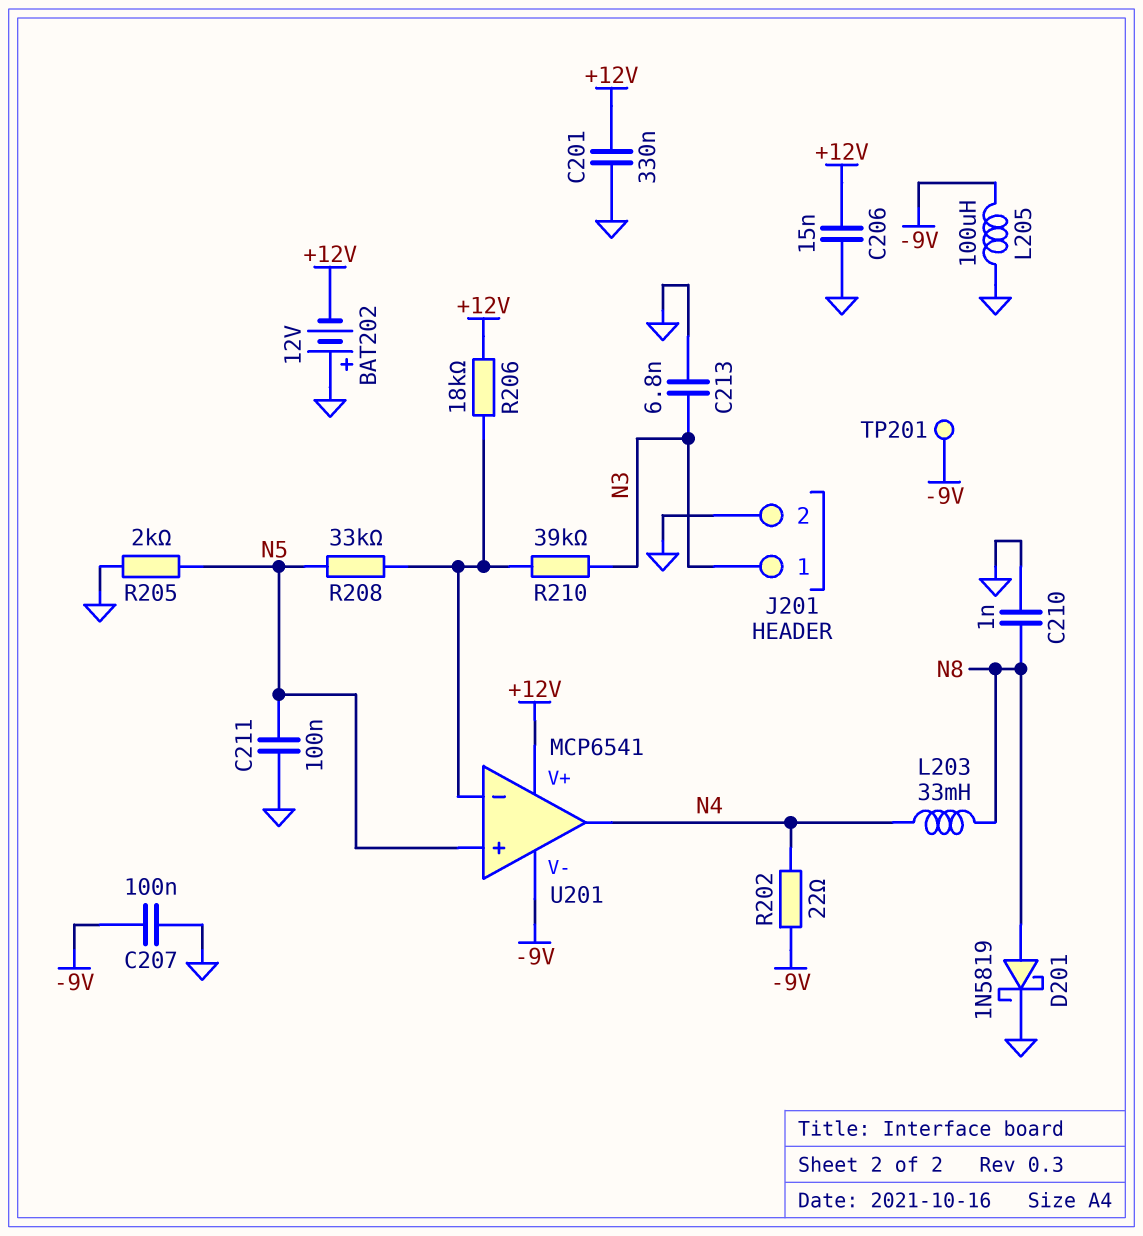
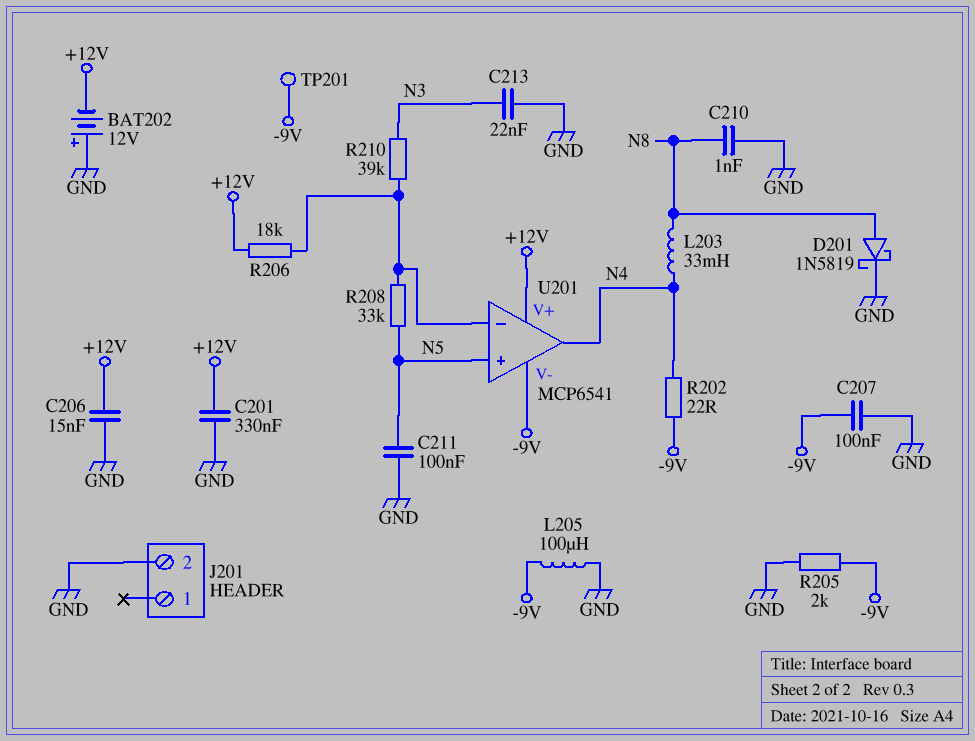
C213: 6.8nF (GND, N3) -> 22nF (GND, N3)
J201 pin 1: N3 -> none
R205: 2k (GND, N5) -> 2k (-9V, GND)

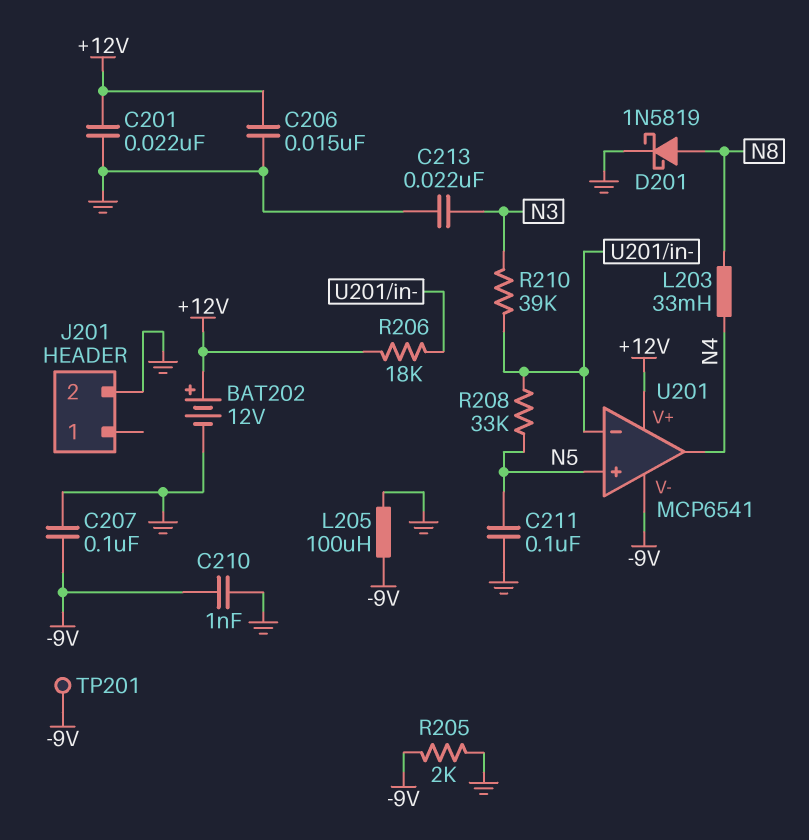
BAT202: 12V (plus GND, minus +12V) -> 12V (plus +12V, minus GND)
C201: 330nF (+12V, GND) -> 22nF (+12V, GND)
C210: 1nF (GND, N8) -> 1nF (-9V, GND)
R202: 22 (-9V, N4) -> none

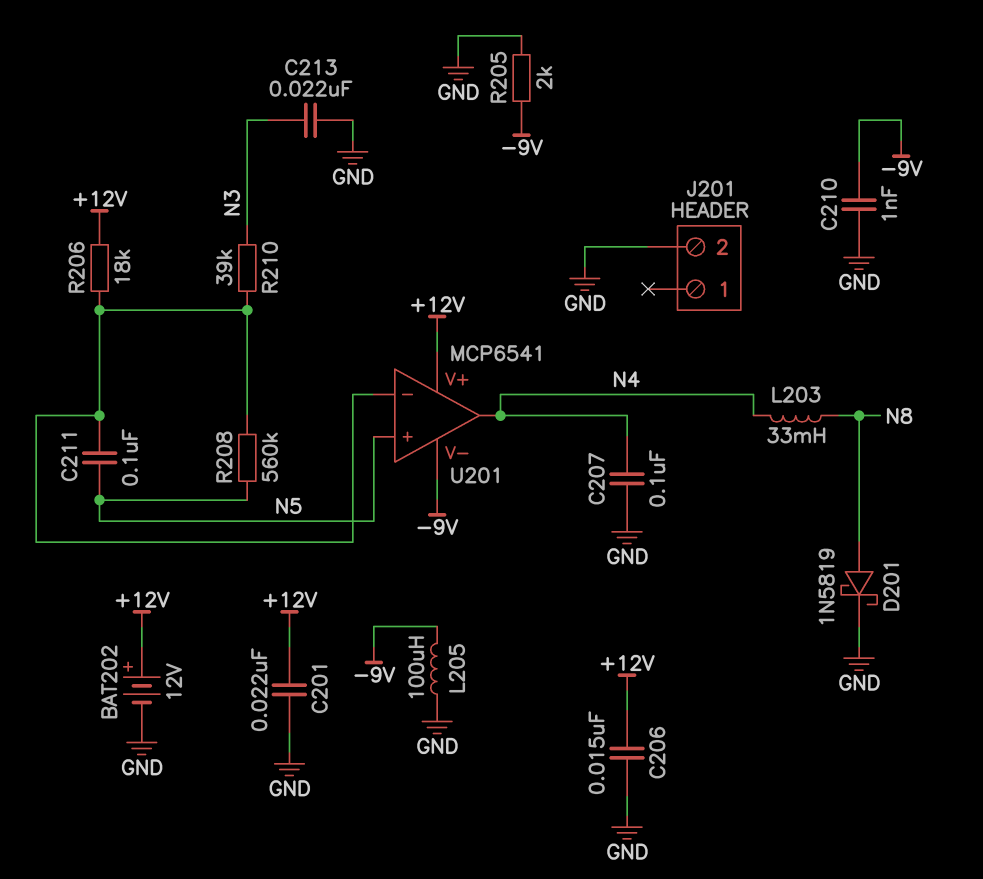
C207: 100nF (-9V, GND) -> 100nF (GND, N4)
C211: 100nF (GND, N5) -> 100nF (N5, U201/in-)
R208: 33k (N5, U201/in-) -> 560k (N5, U201/in-)
TP201: test point (-9V) -> none

